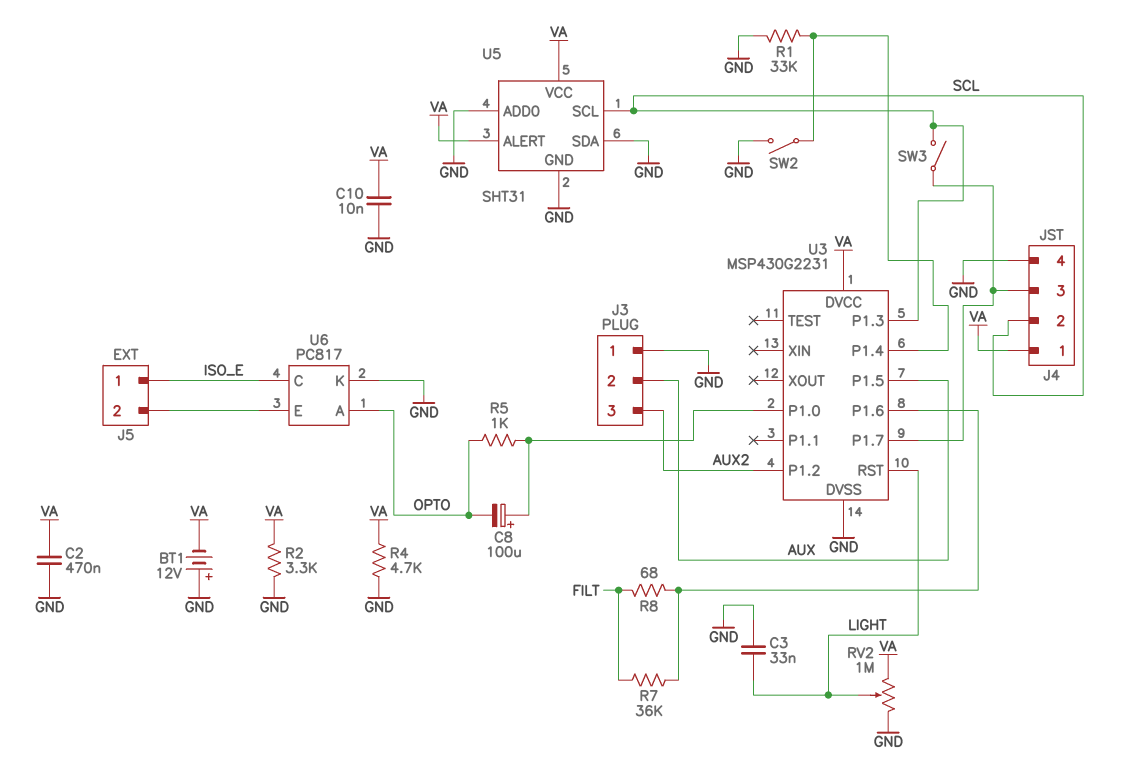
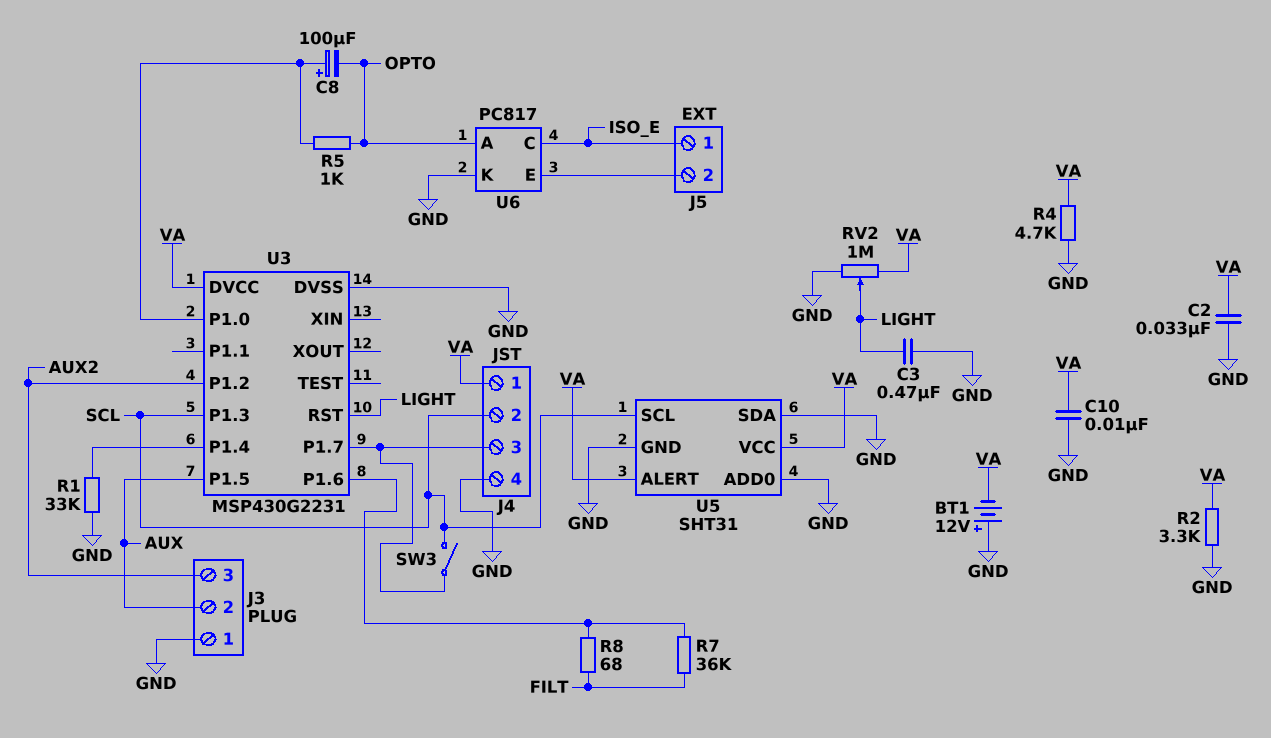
C2: 470nF (GND, VA) -> 33nF (GND, VA)
C3: 33nF (GND, LIGHT) -> 470nF (GND, LIGHT)
SW2: switch (GND, U3/P1.4) -> none

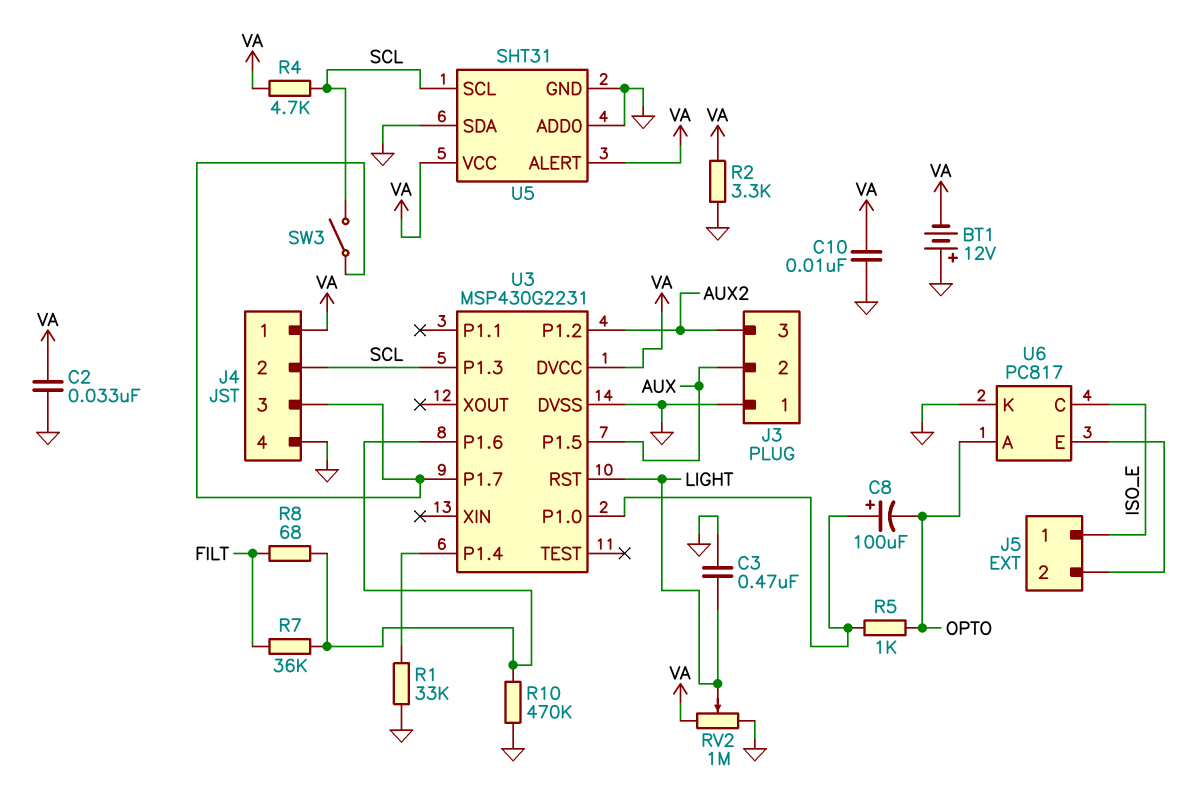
R4: 4.7k (GND, VA) -> 4.7k (SCL, VA)
R10: none -> 470k (GND, U3/P1.6)

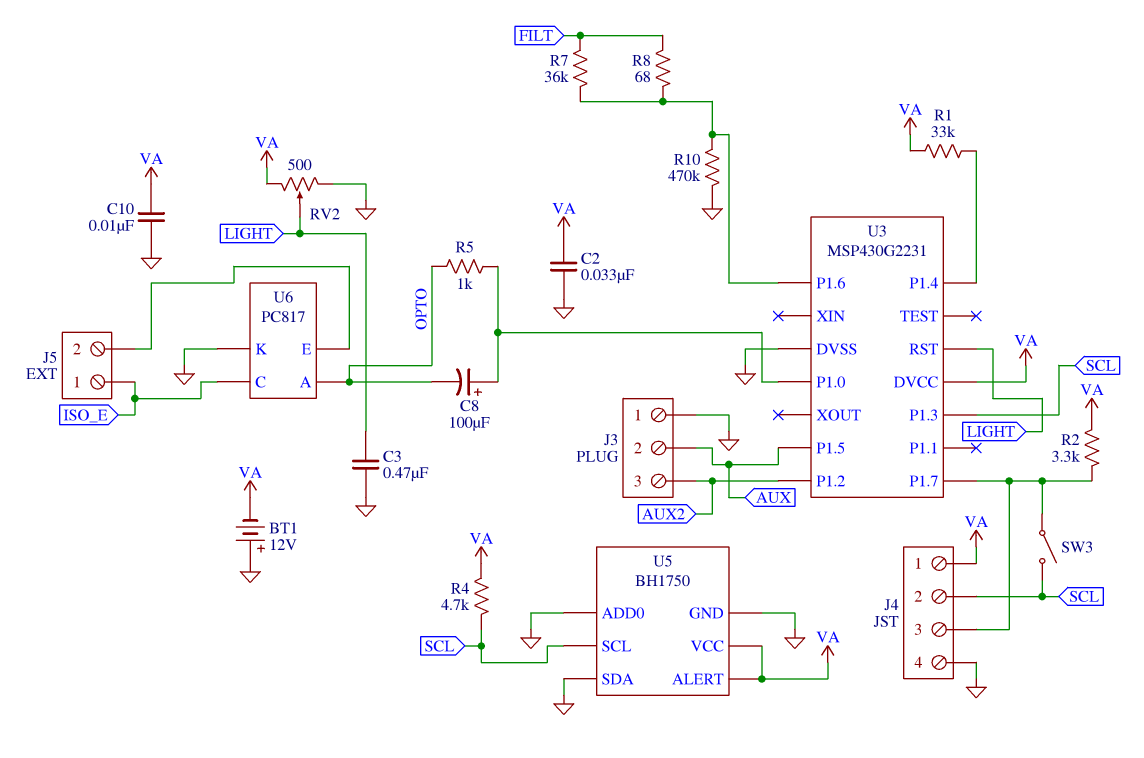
R1: 33k (GND, U3/P1.4) -> 33k (U3/P1.4, VA)
R2: 3.3k (GND, VA) -> 3.3k (J4/3, VA)
RV2: 1M (GND, VA, wiper LIGHT) -> 500 (GND, VA, wiper LIGHT)
U5: SHT31 -> BH1750

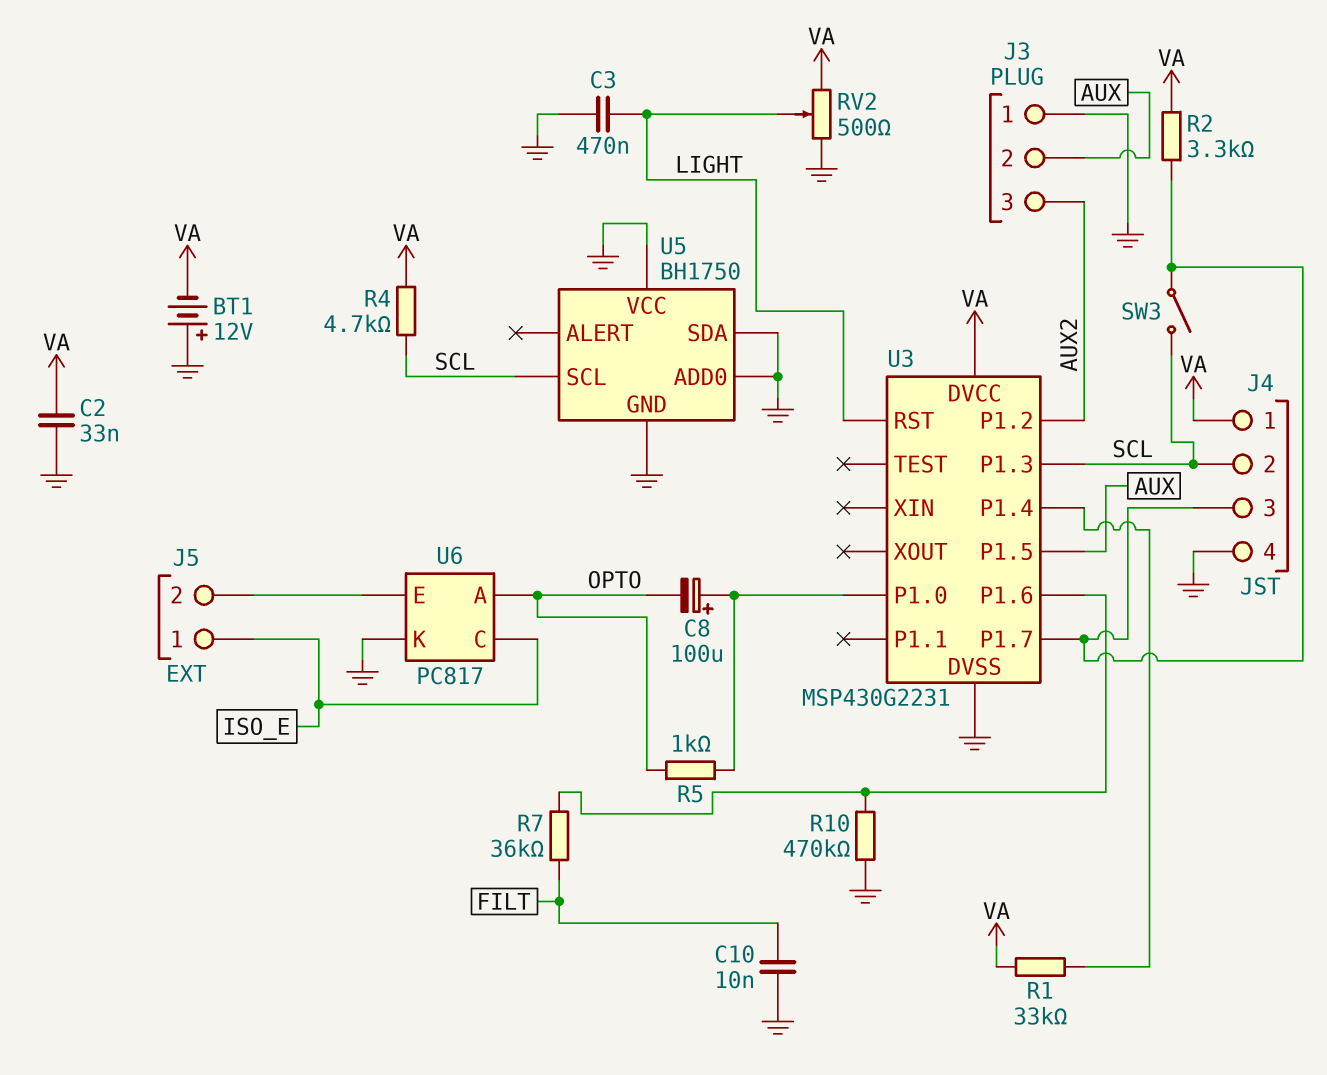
C10: 10nF (GND, VA) -> 10nF (FILT, GND)
R8: 68 (FILT, U3/P1.6) -> none
U5 pin ALERT: VA -> none
U5 pin VCC: VA -> GND

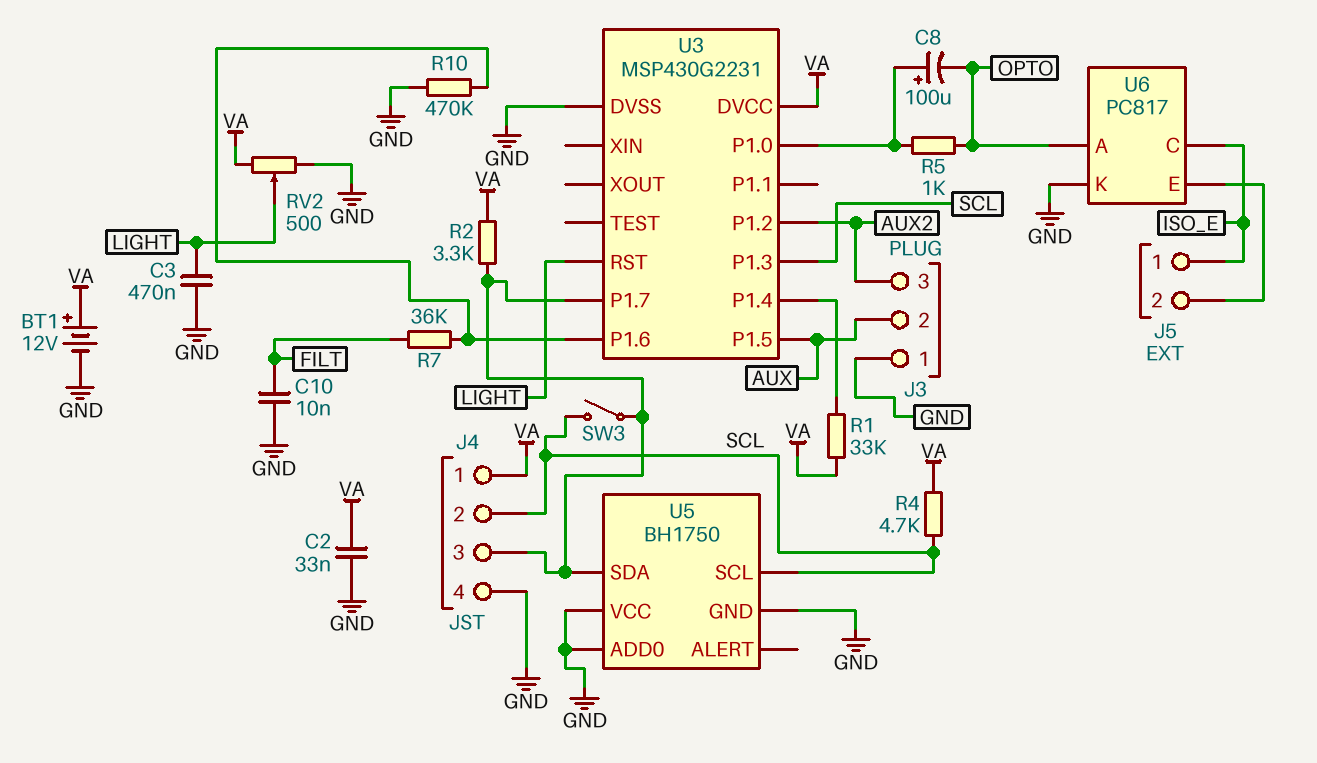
BT1: 12V (plus GND, minus VA) -> 12V (plus VA, minus GND)
U5 pin SDA: GND -> J4/3

